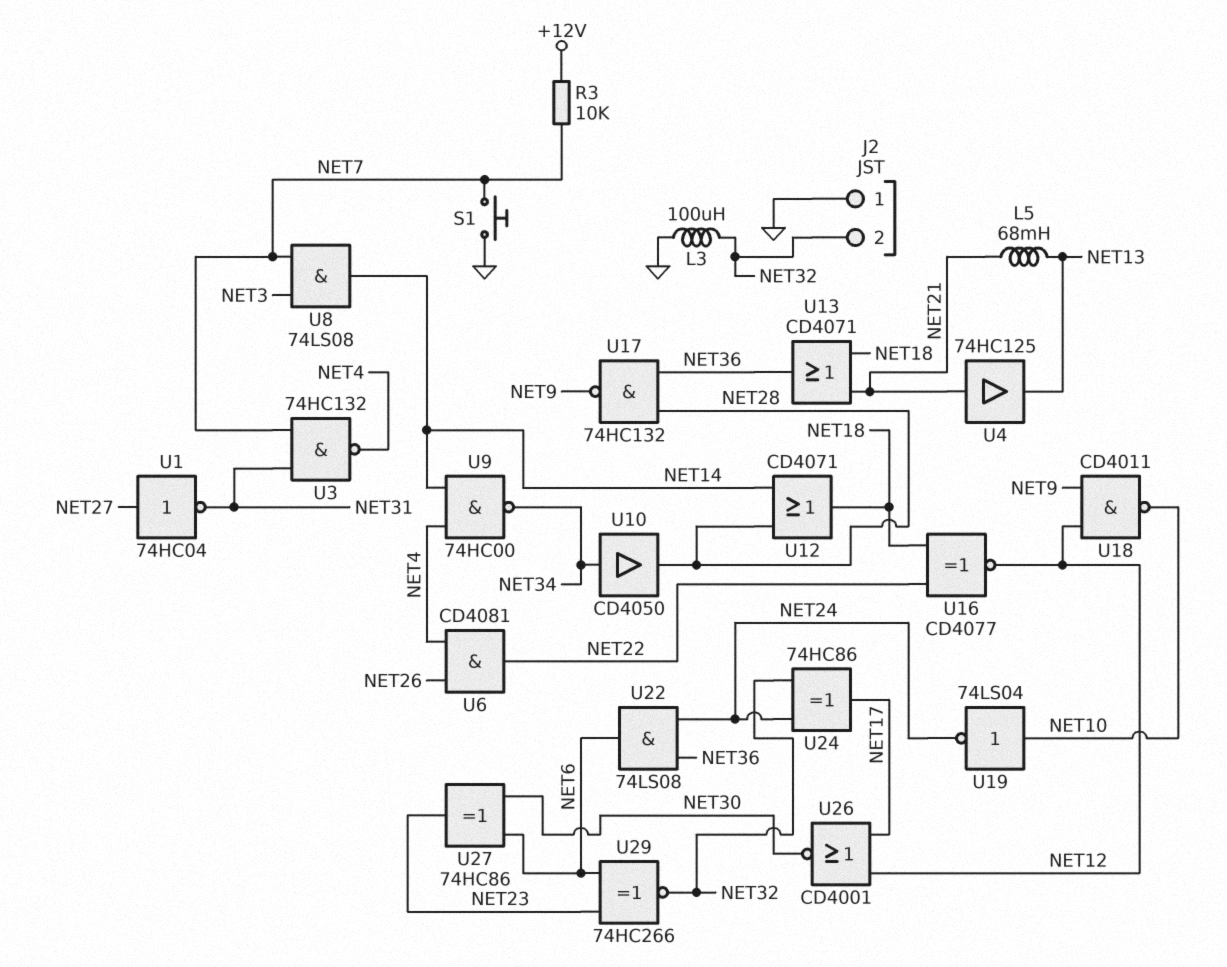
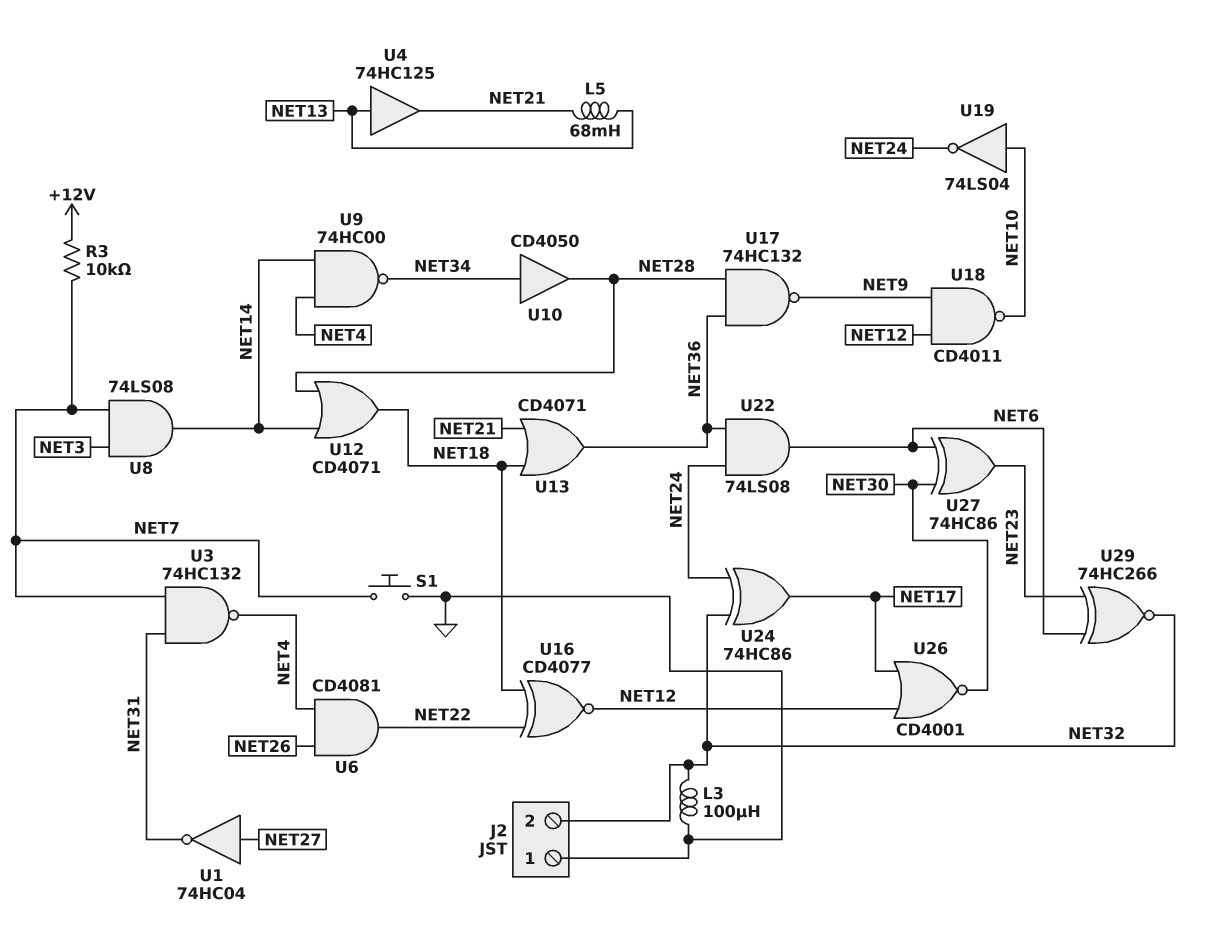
U4: buffer 74HC125 (in NET21, out NET13) -> buffer 74HC125 (in NET13, out NET21)

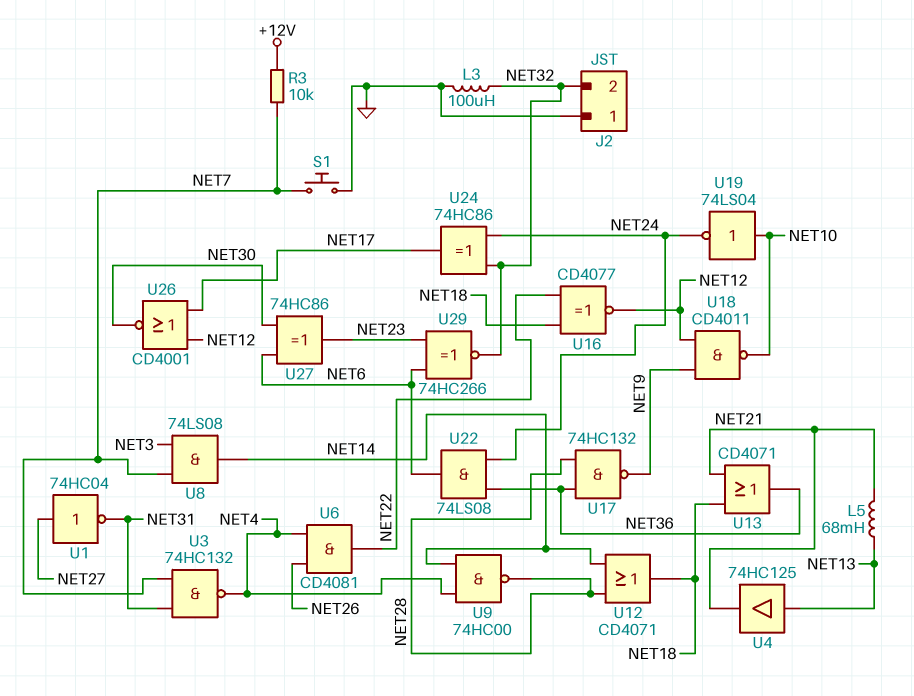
U9: NAND 74HC00 (in NET4, in NET14, out NET34) -> NAND 74HC00 (in NET4, in NET14, out NET28)
U10: buffer CD4050 (in NET34, out NET28) -> none

